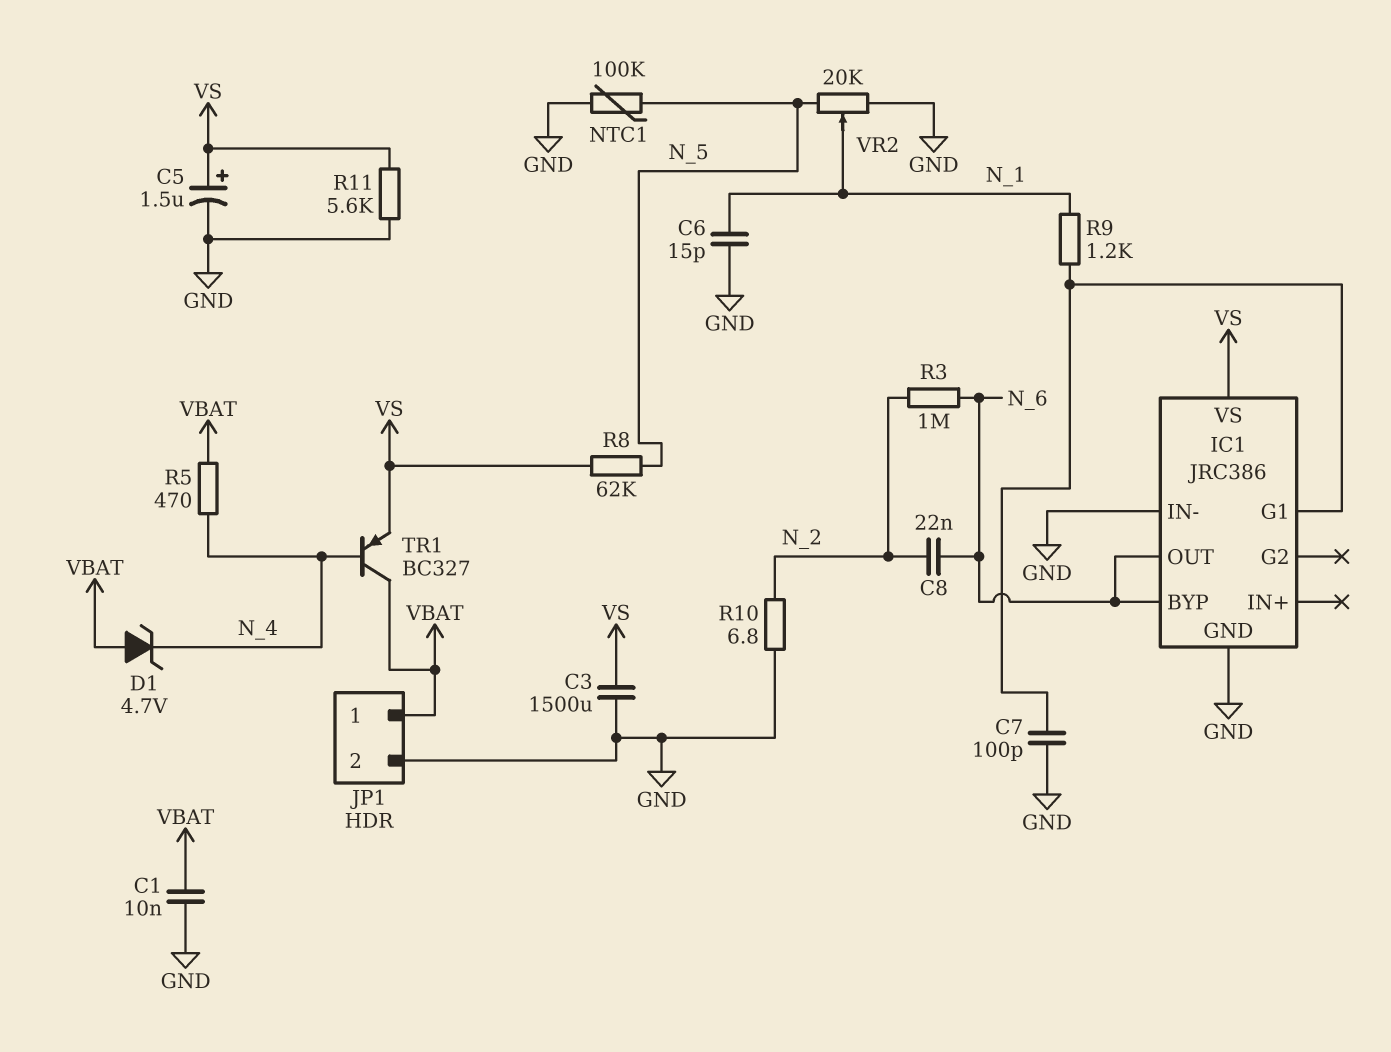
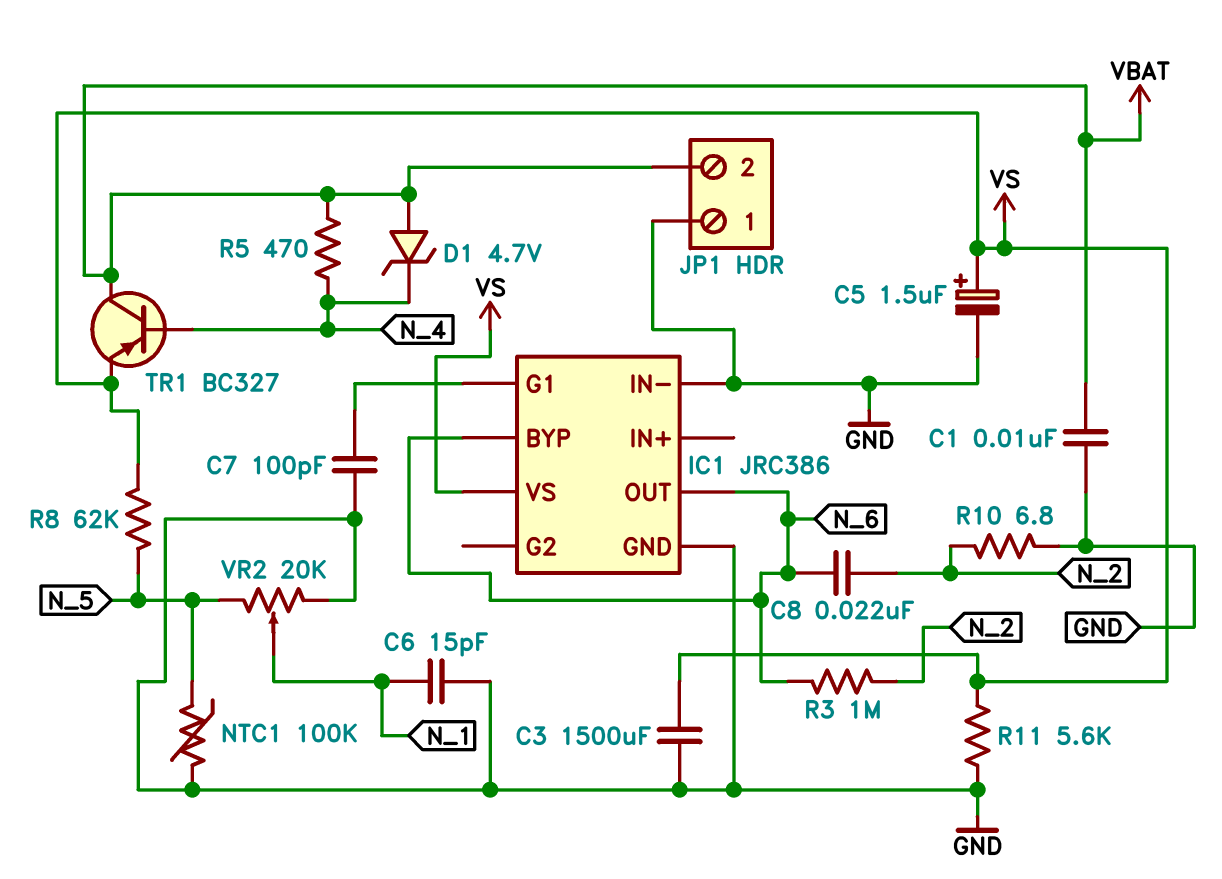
JP1 pin 1: VBAT -> GND
JP1 pin 2: GND -> VBAT
R9: 1.2k (IC1/G1, N_1) -> none

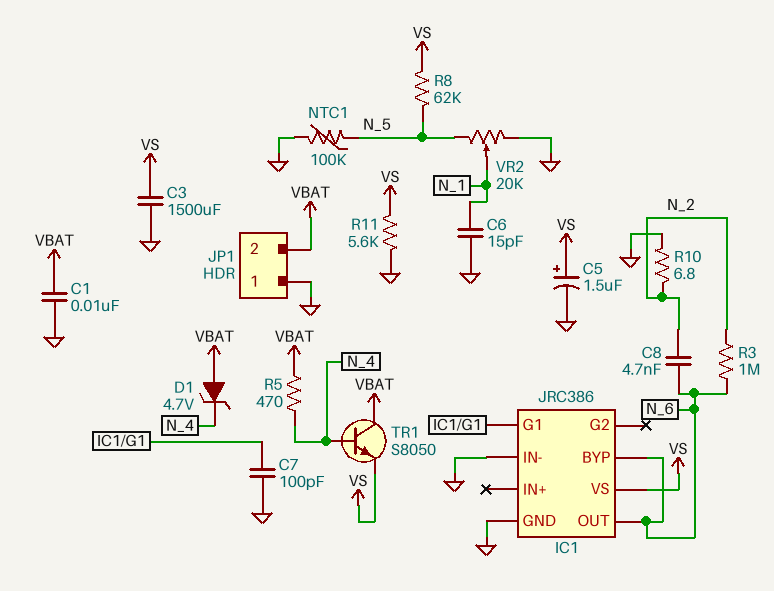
C8: 22nF (N_2, N_6) -> 4.7nF (N_2, N_6)
TR1: PNP BC327 (B N_4, C VBAT, E VS) -> NPN S8050 (B N_4, C VBAT, E VS)

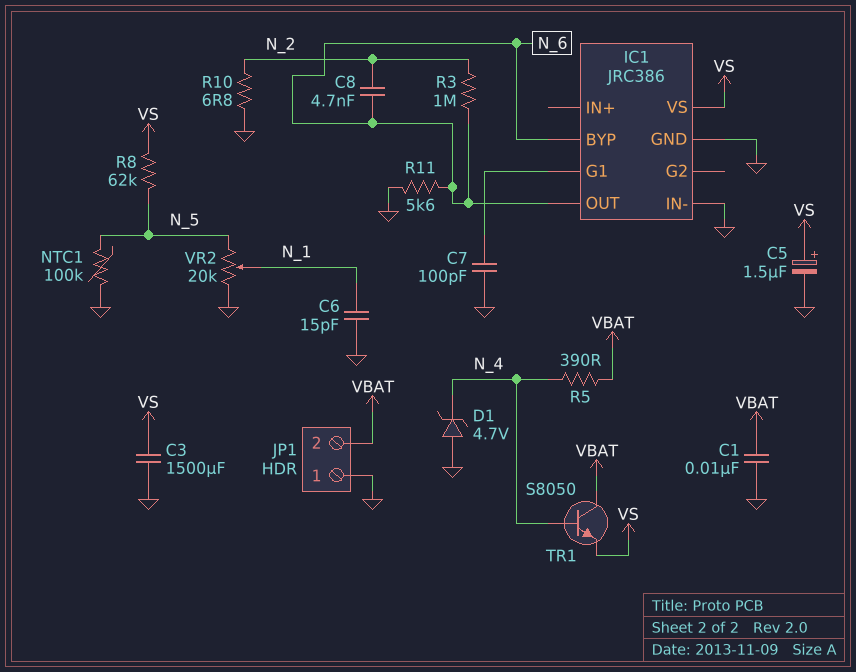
D1: zener 4.7V (A VBAT, K N_4) -> zener 4.7V (A GND, K N_4)
R5: 470 (N_4, VBAT) -> 390 (N_4, VBAT)
R11: 5.6k (GND, VS) -> 5.6k (GND, N_6)

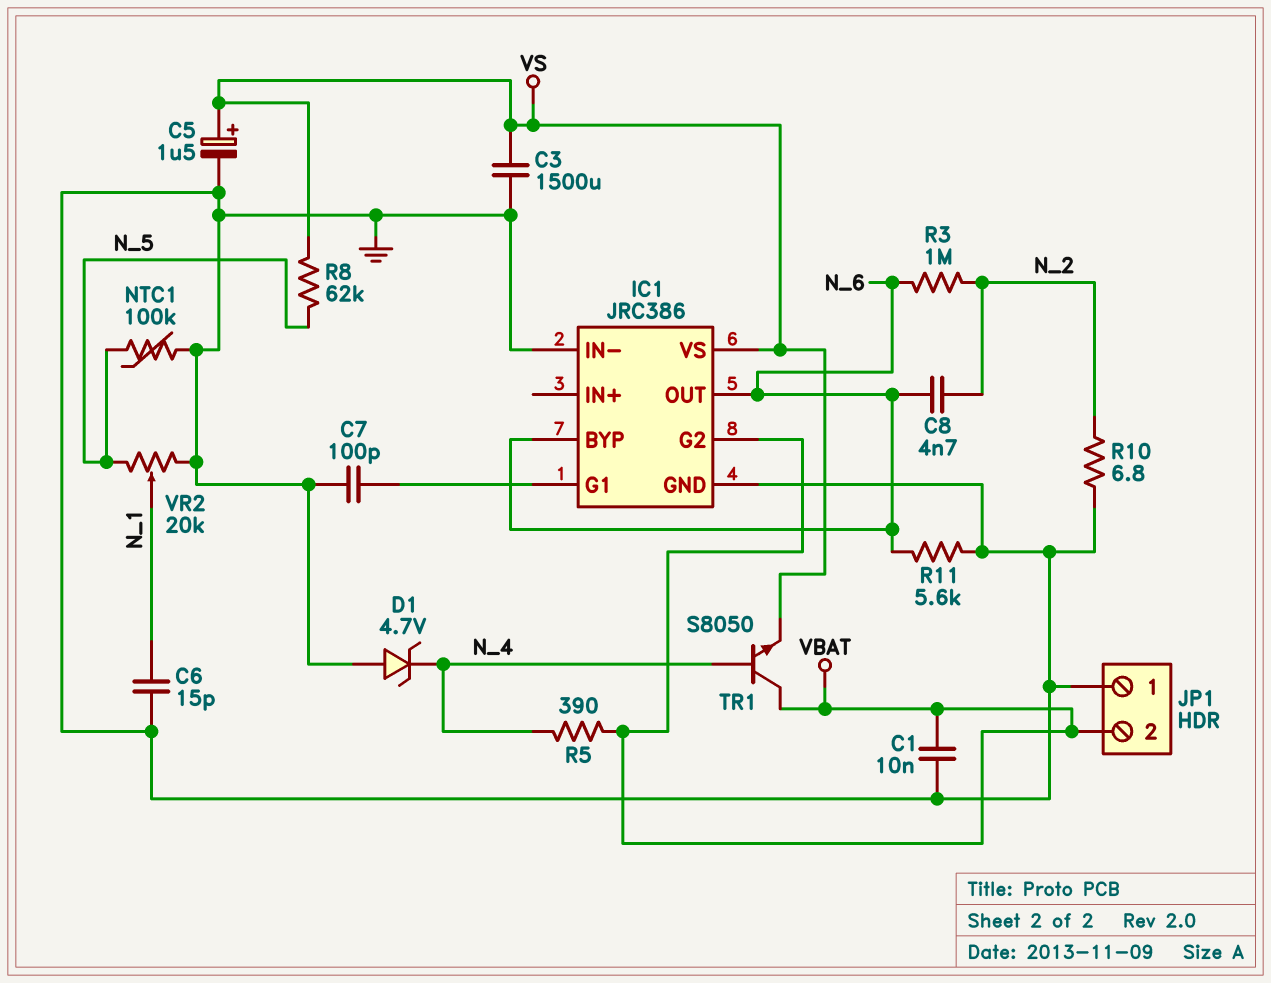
IC1 pin G2: none -> VBAT

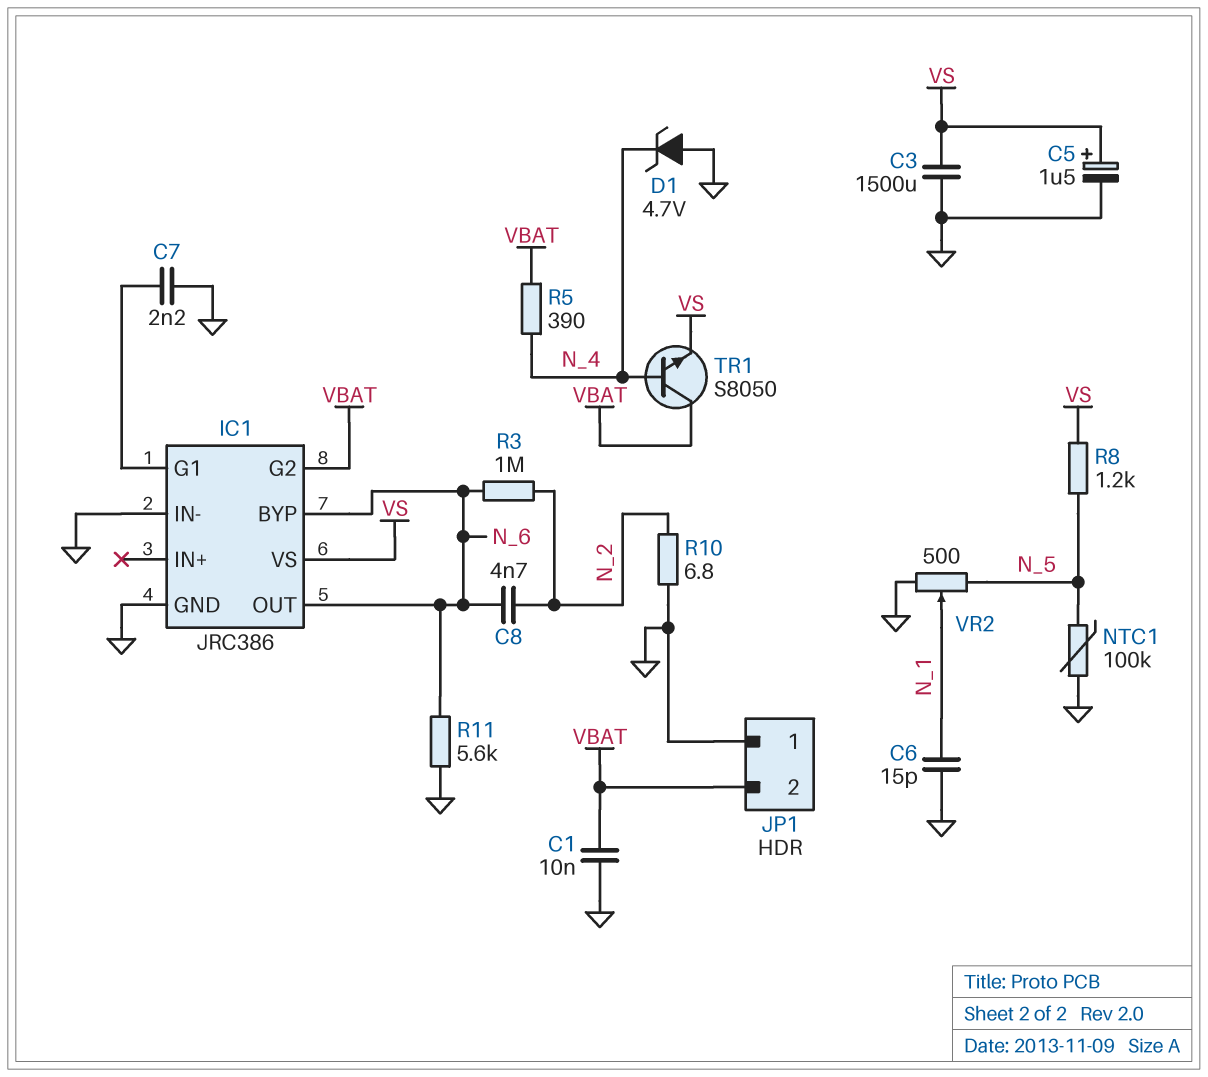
C7: 100pF (GND, IC1/G1) -> 2.2nF (GND, IC1/G1)
R8: 62k (N_5, VS) -> 1.2k (N_5, VS)
VR2: 20k (GND, N_5, wiper N_1) -> 500 (GND, N_5, wiper N_1)

